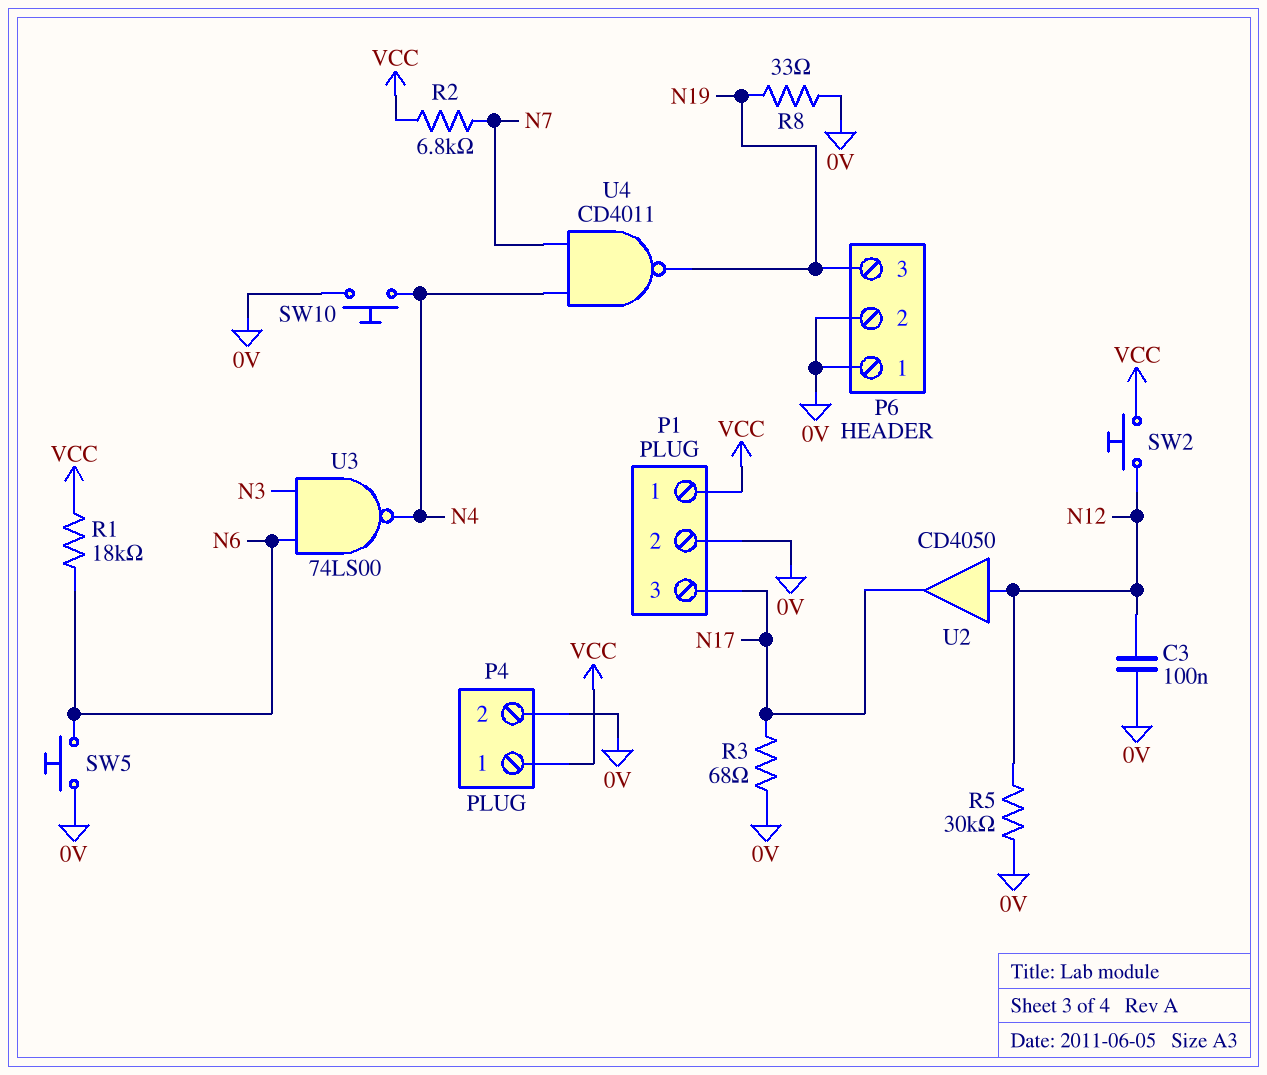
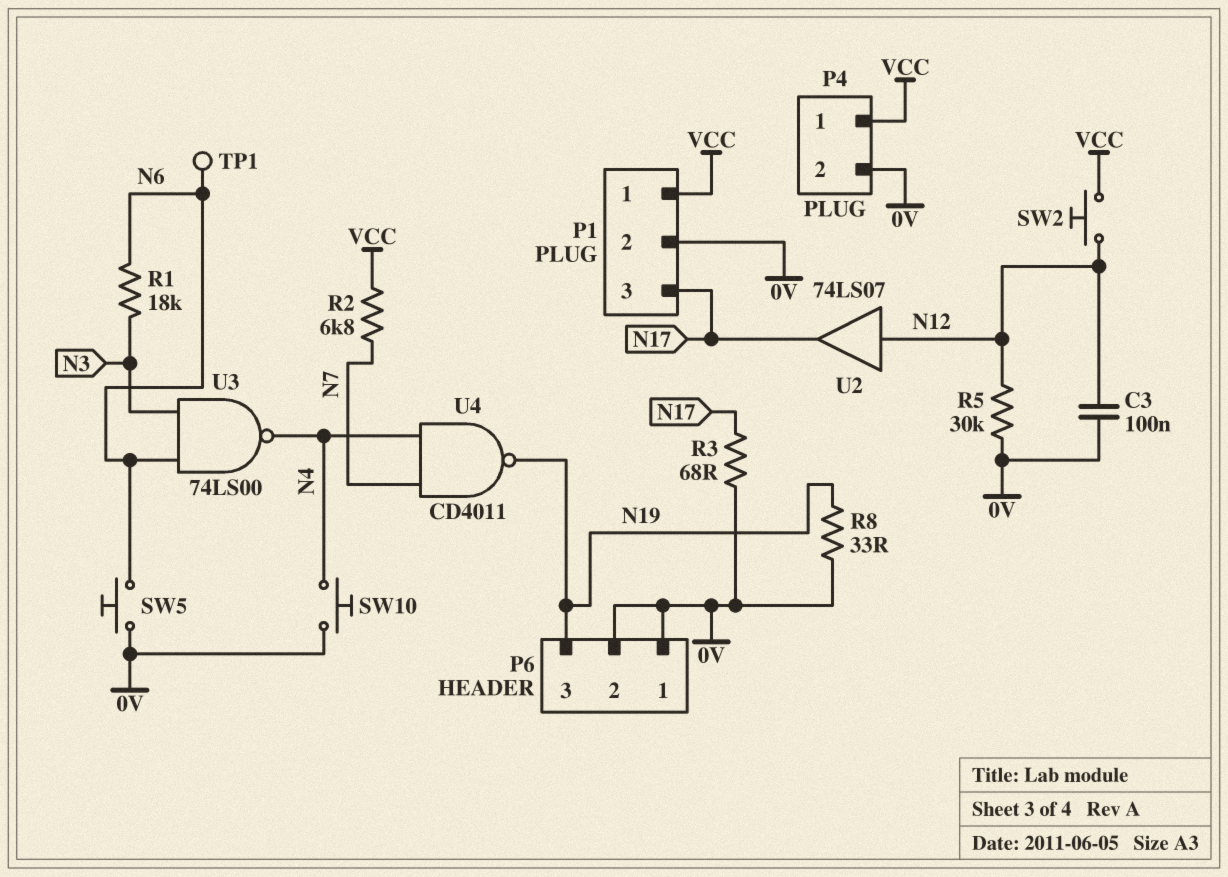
R1: 18k (N6, VCC) -> 18k (N3, N6)
TP1: none -> test point (N6)
U2: buffer CD4050 (in N12, out N17) -> buffer 74LS07 (in N12, out N17)

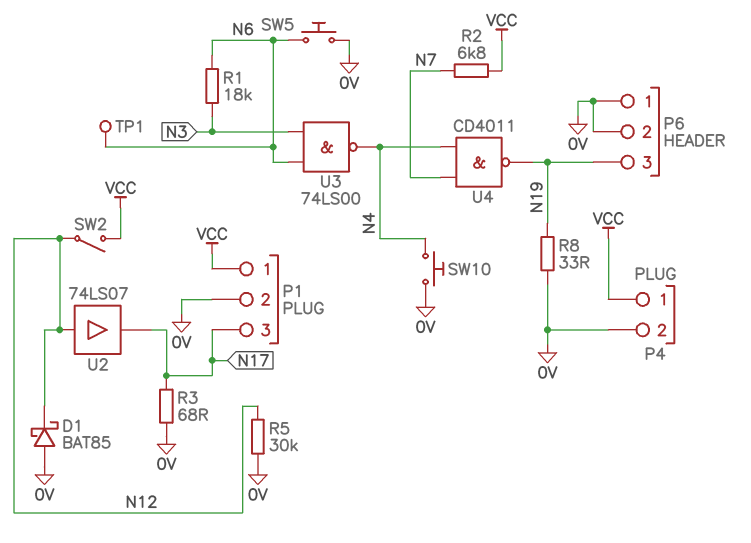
C3: 100nF (0V, N12) -> none
D1: none -> schottky BAT85 (A 0V, K N12)
SW2: button (N12, VCC) -> switch (N12, VCC)

